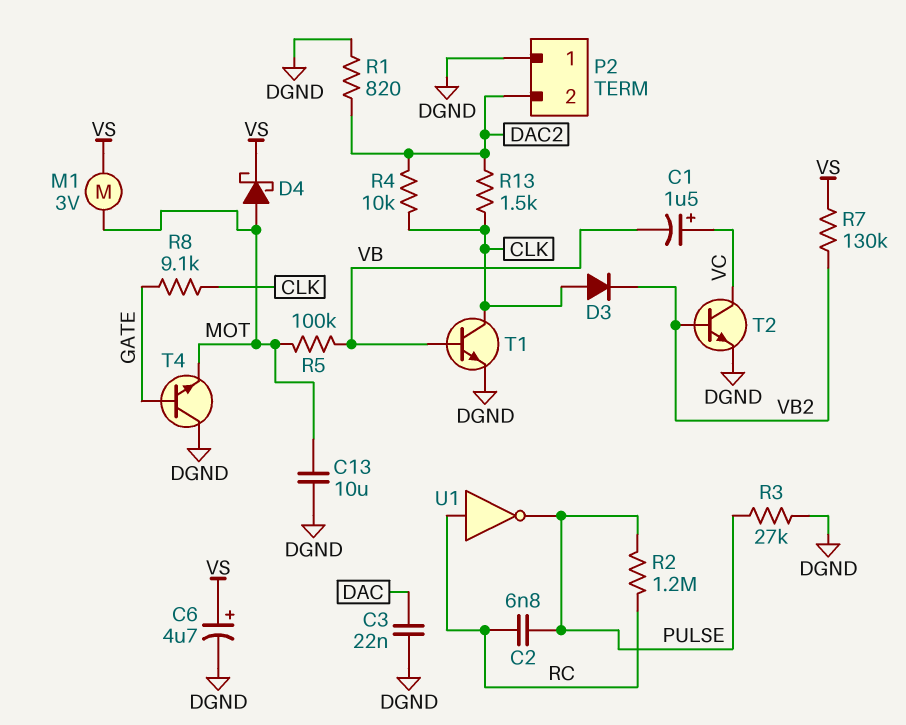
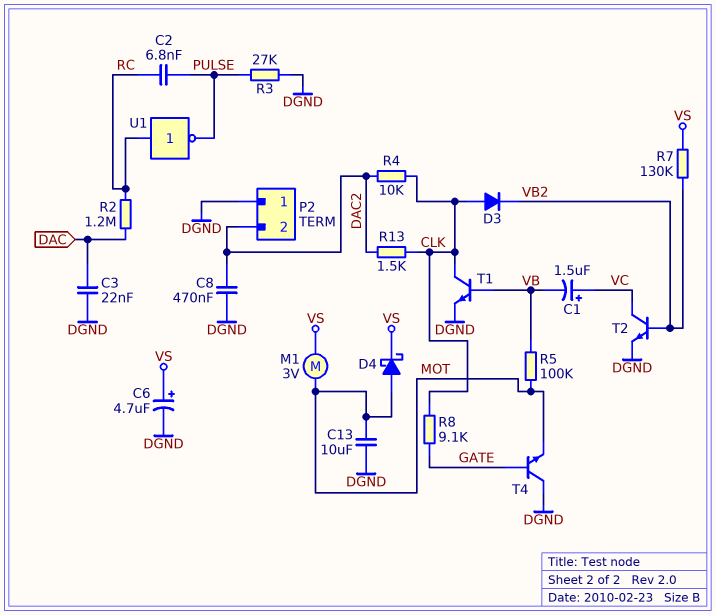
C8: none -> 470nF (DAC2, DGND)
R1: 820 (DAC2, DGND) -> none
R2: 1.2M (PULSE, RC) -> 1.2M (DAC, RC)

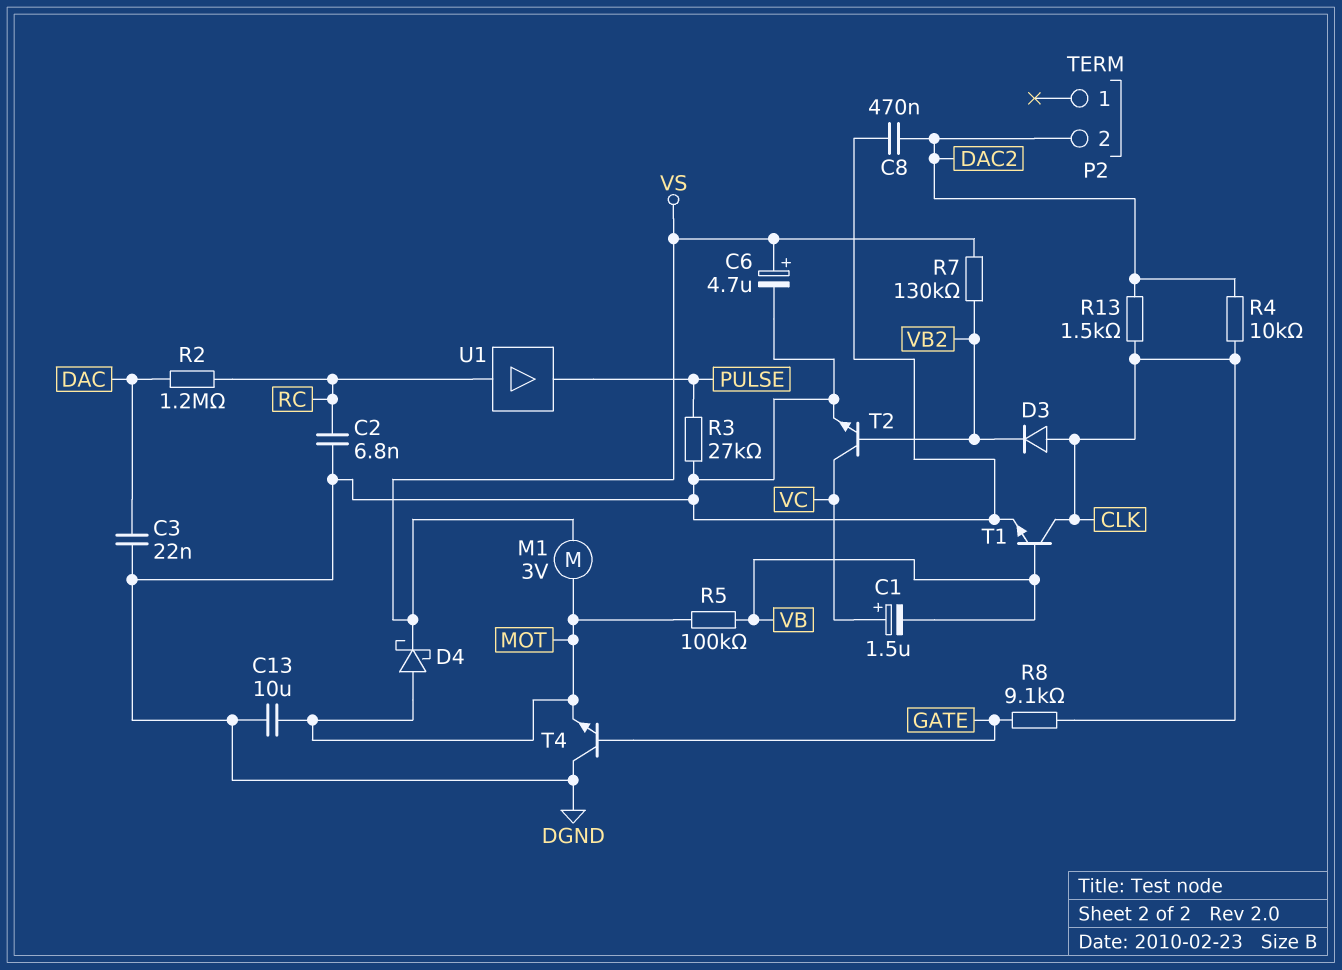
C2: 6.8nF (PULSE, RC) -> 6.8nF (DGND, RC)
P2 pin 1: DGND -> none
U1: NOT (in RC, out PULSE) -> buffer (in RC, out PULSE)

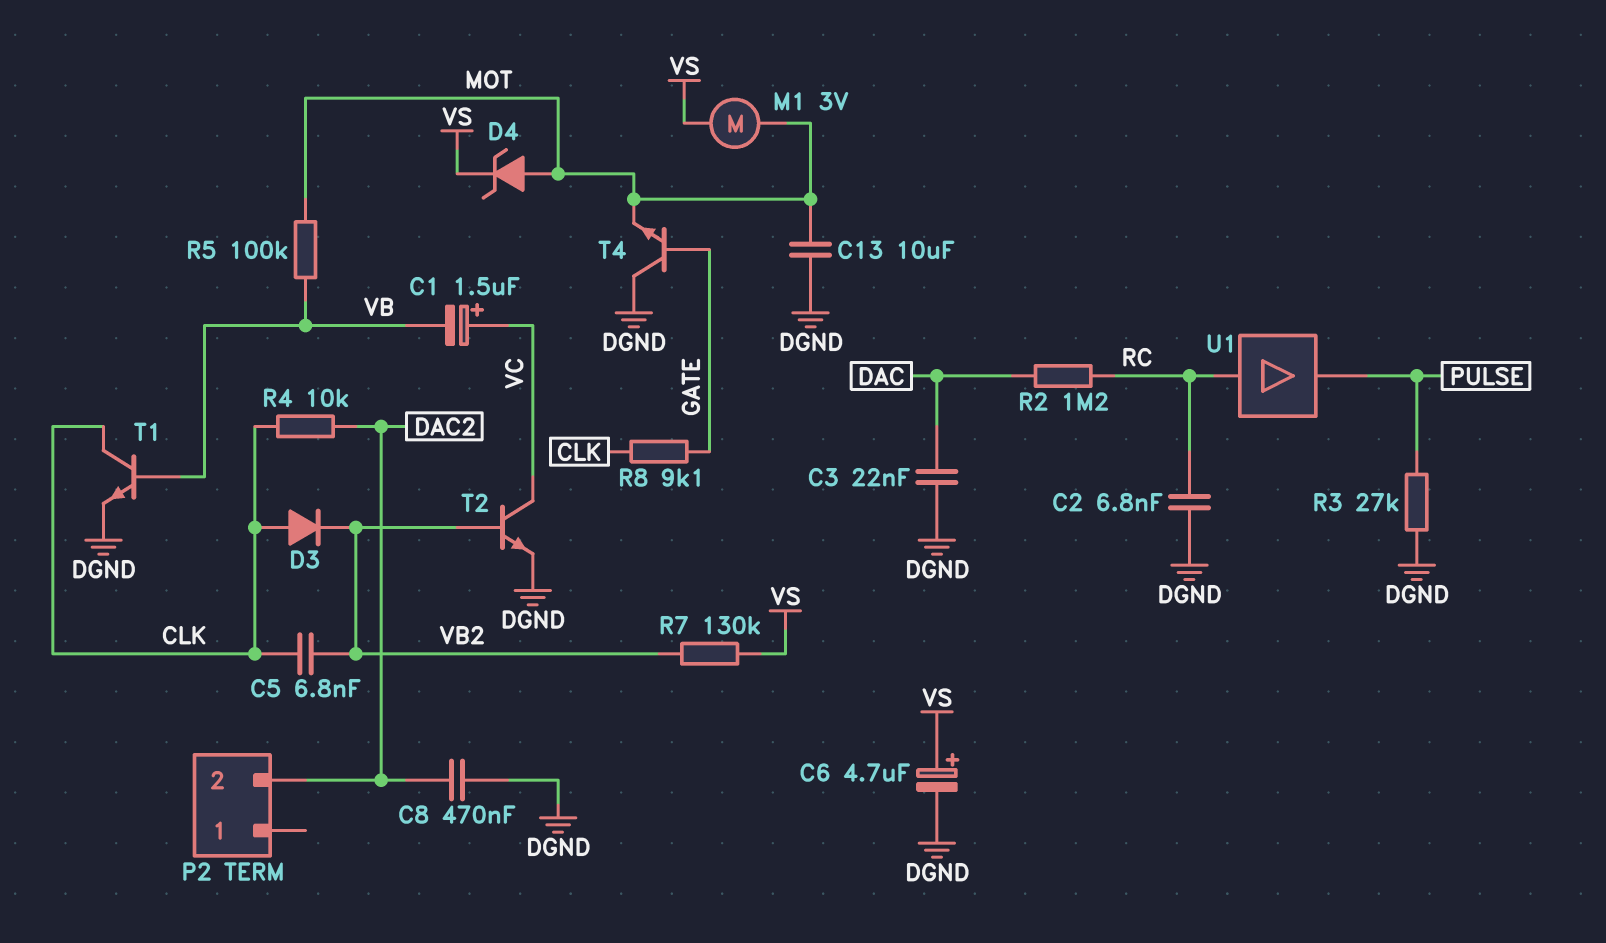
C5: none -> 6.8nF (CLK, VB2)
D4: schottky (A MOT, K VS) -> zener (A MOT, K VS)
R13: 1.5k (CLK, DAC2) -> none

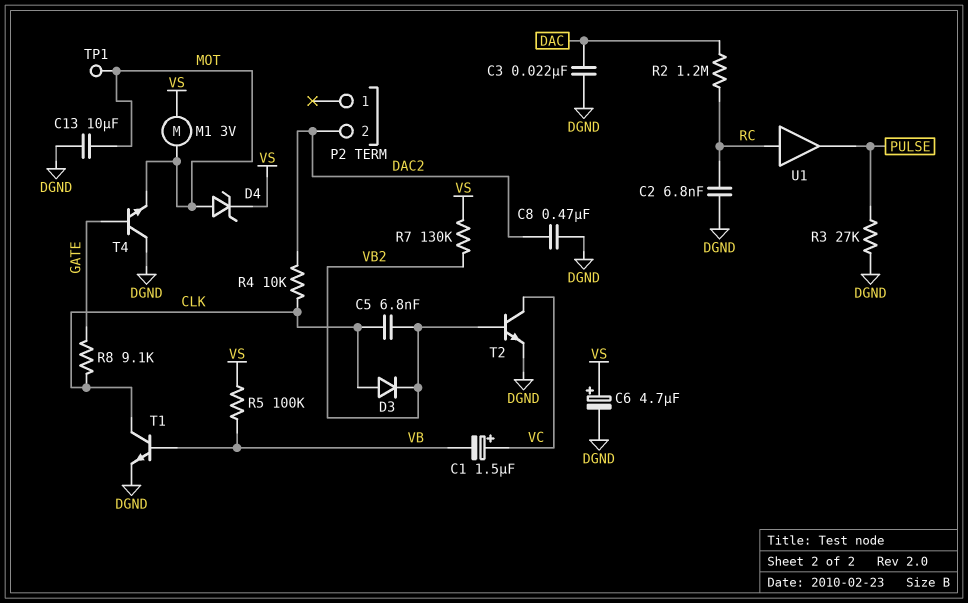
R5: 100k (MOT, VB) -> 100k (VB, VS)
TP1: none -> test point (MOT)

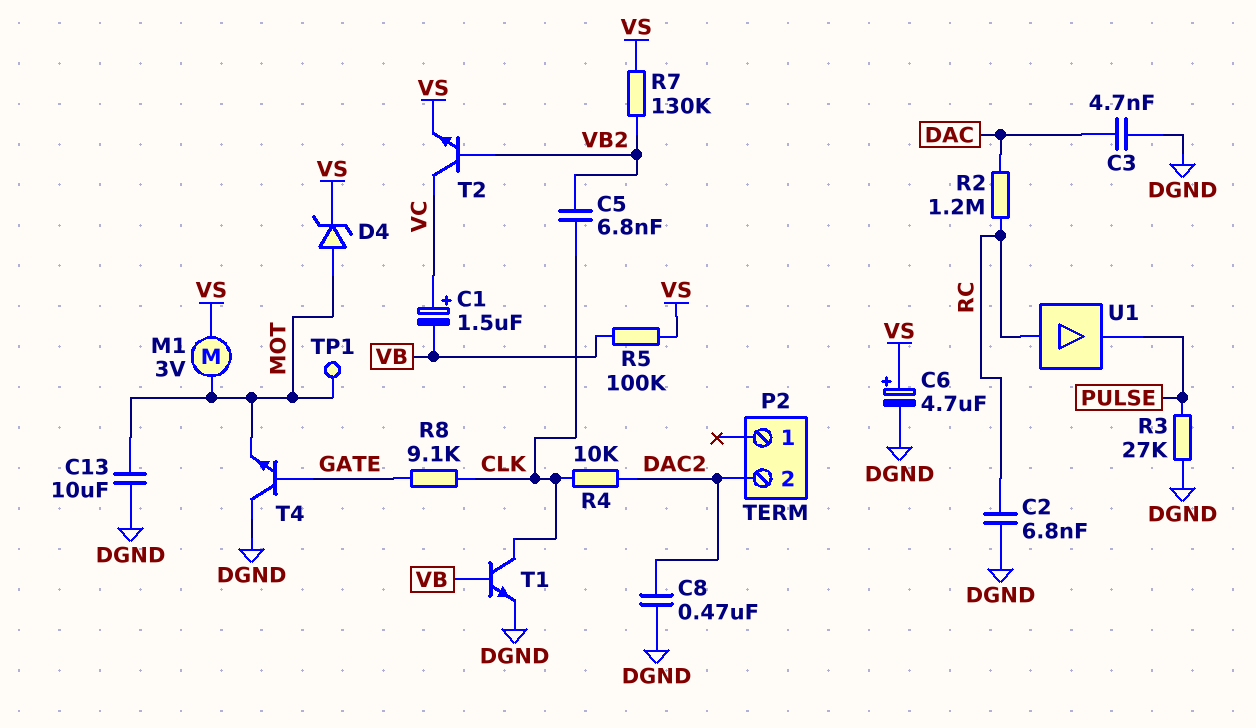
C3: 22nF (DAC, DGND) -> 4.7nF (DAC, DGND)
D3: diode (A CLK, K VB2) -> none
T2: NPN (B VB2, C VC, E DGND) -> NPN (B VB2, C VC, E VS)

